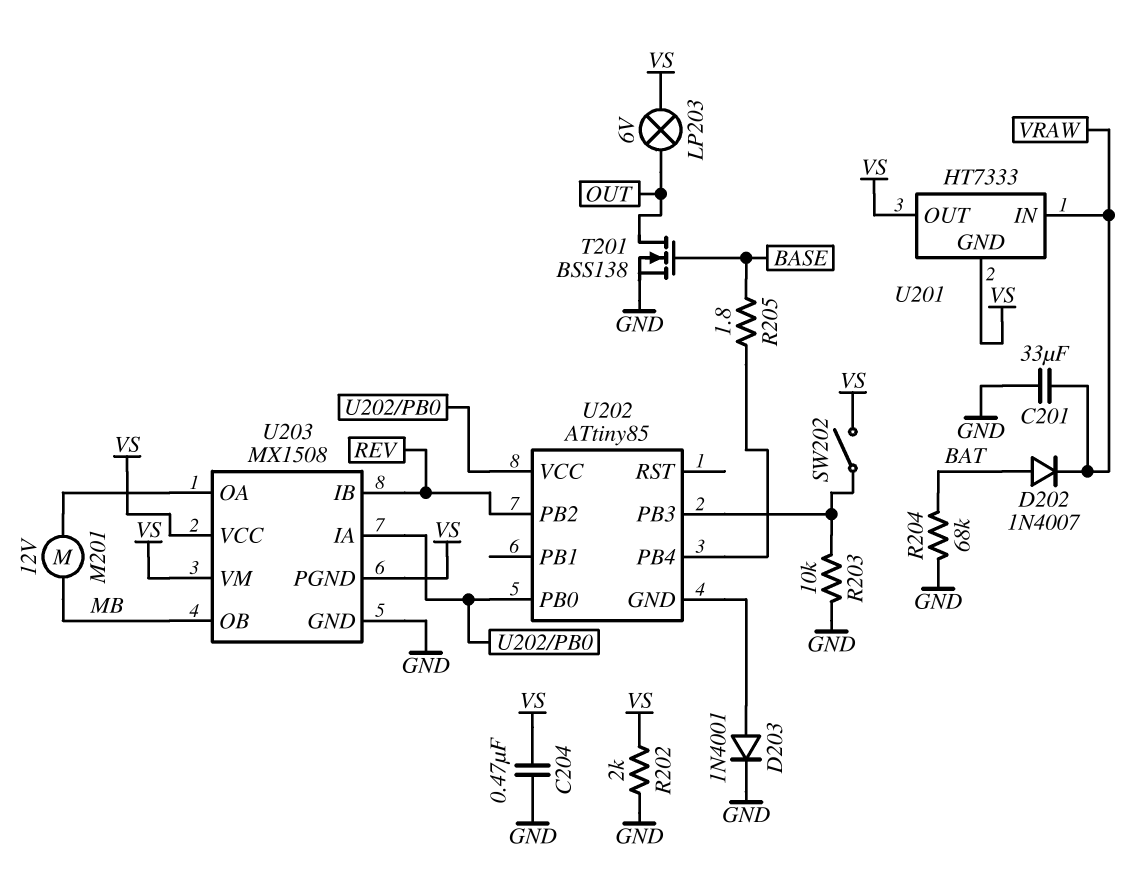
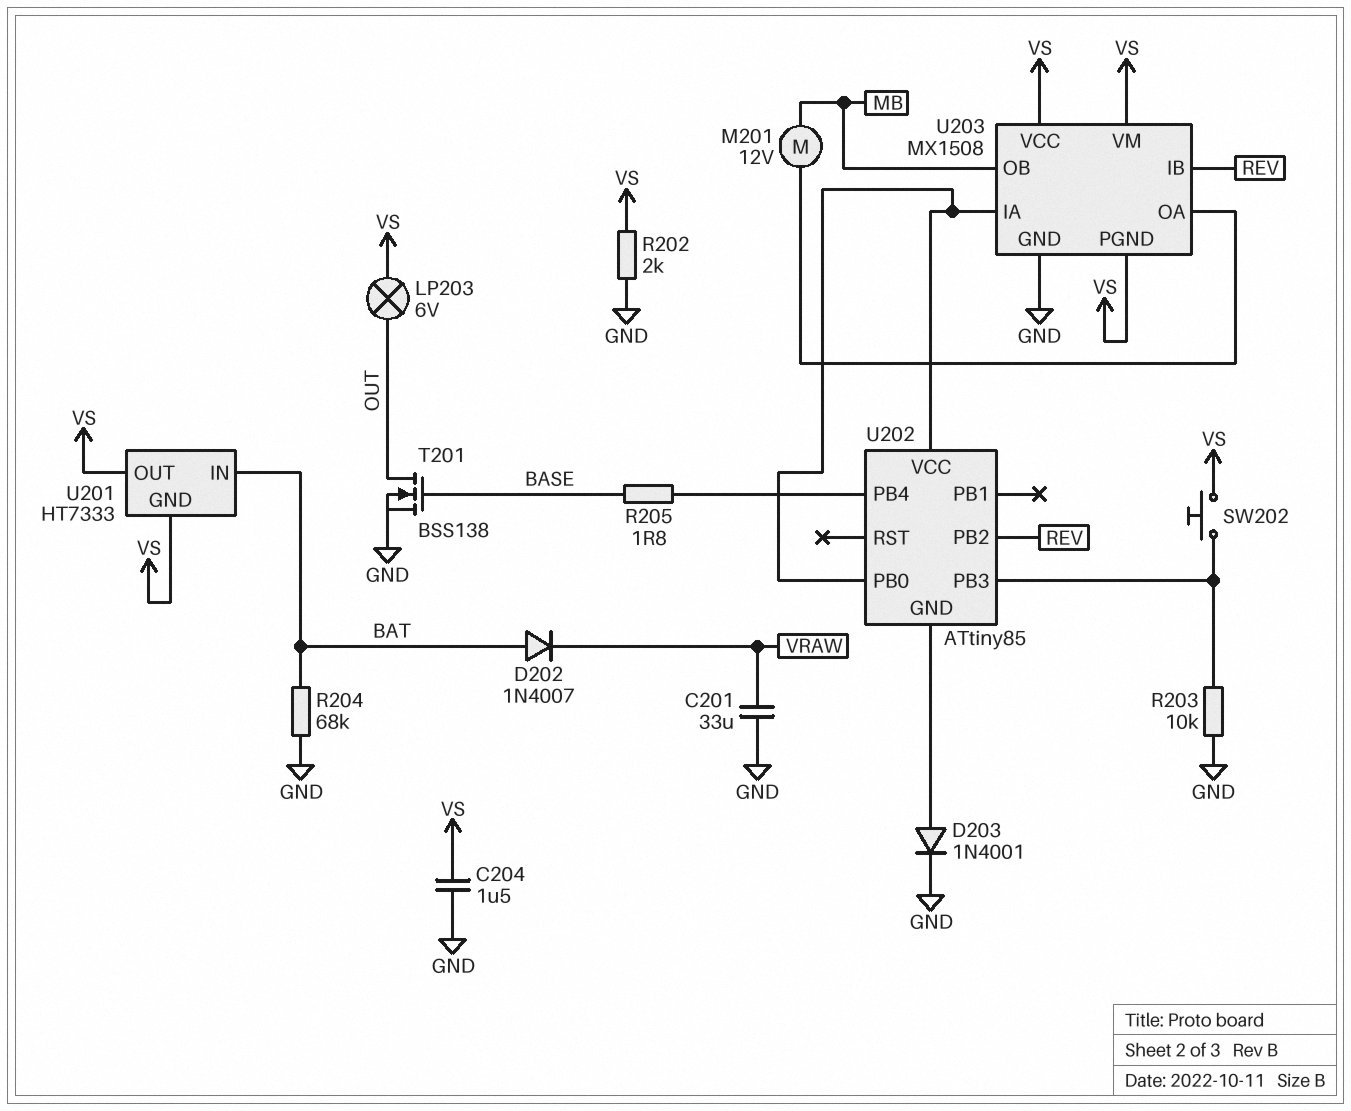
C204: 470nF (GND, VS) -> 1.5uF (GND, VS)
SW202: switch (U202/PB3, VS) -> button (U202/PB3, VS)
U201 pin IN: VRAW -> BAT

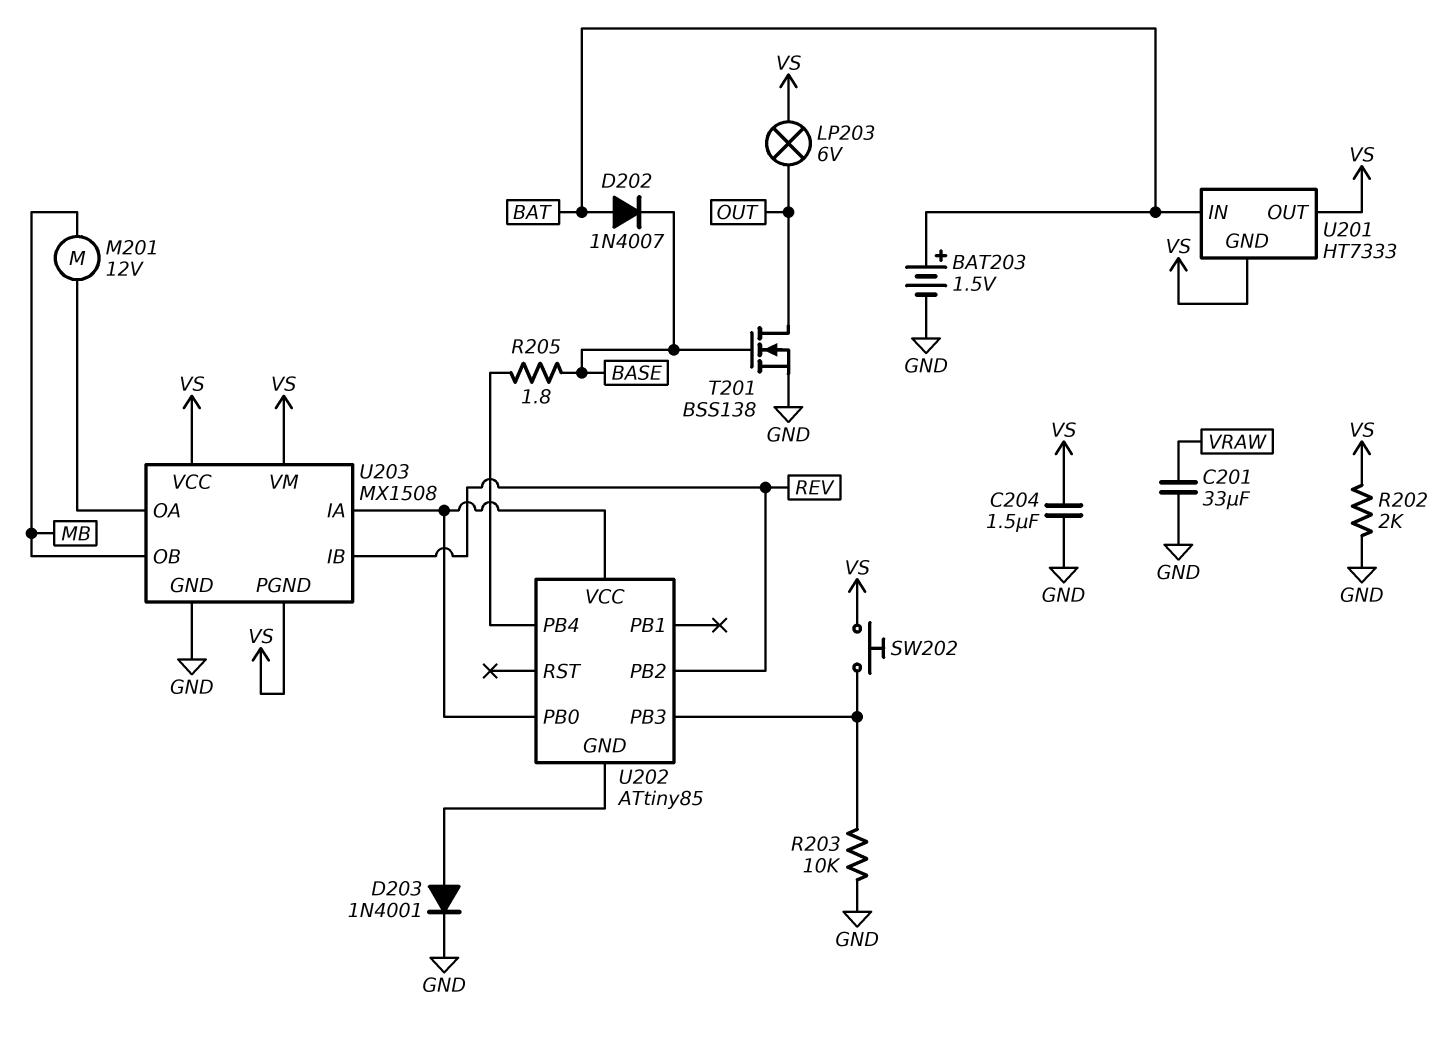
BAT203: none -> 1.5V (plus BAT, minus GND)
D202: diode 1N4007 (A BAT, K VRAW) -> diode 1N4007 (A BAT, K BASE)
R204: 68k (BAT, GND) -> none

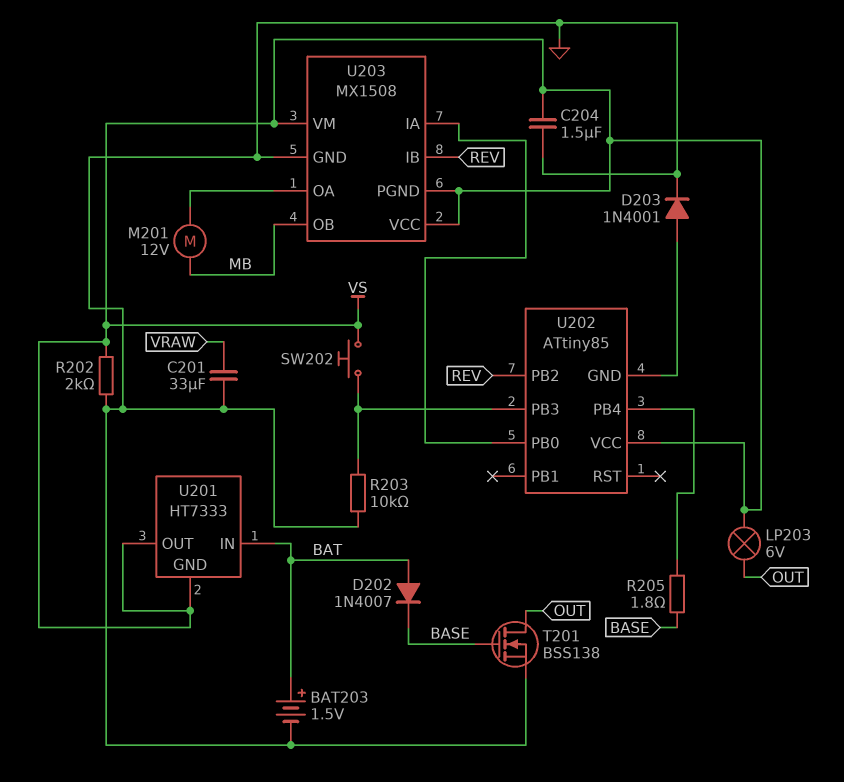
U202 pin VCC: U202/PB0 -> VS

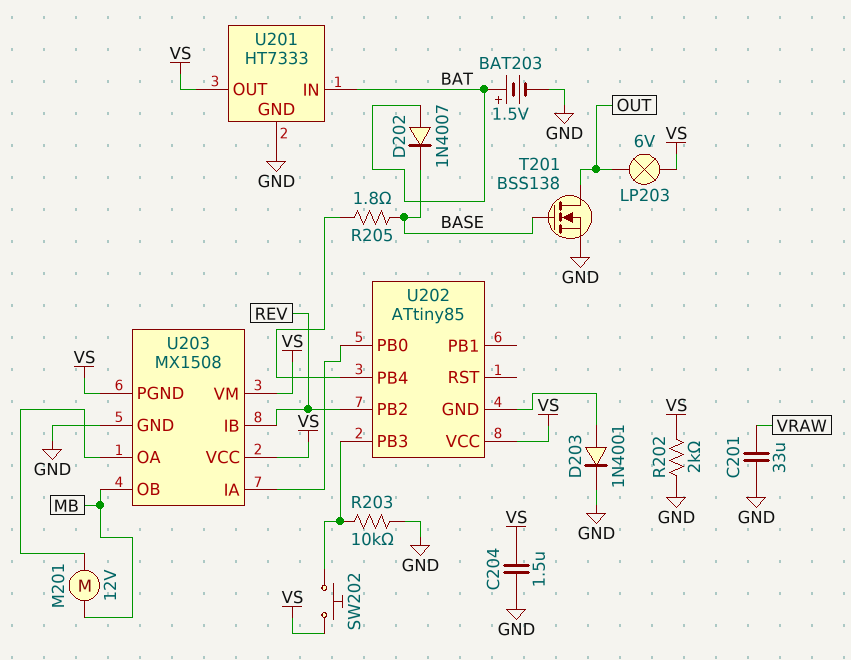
U201 pin GND: VS -> GND

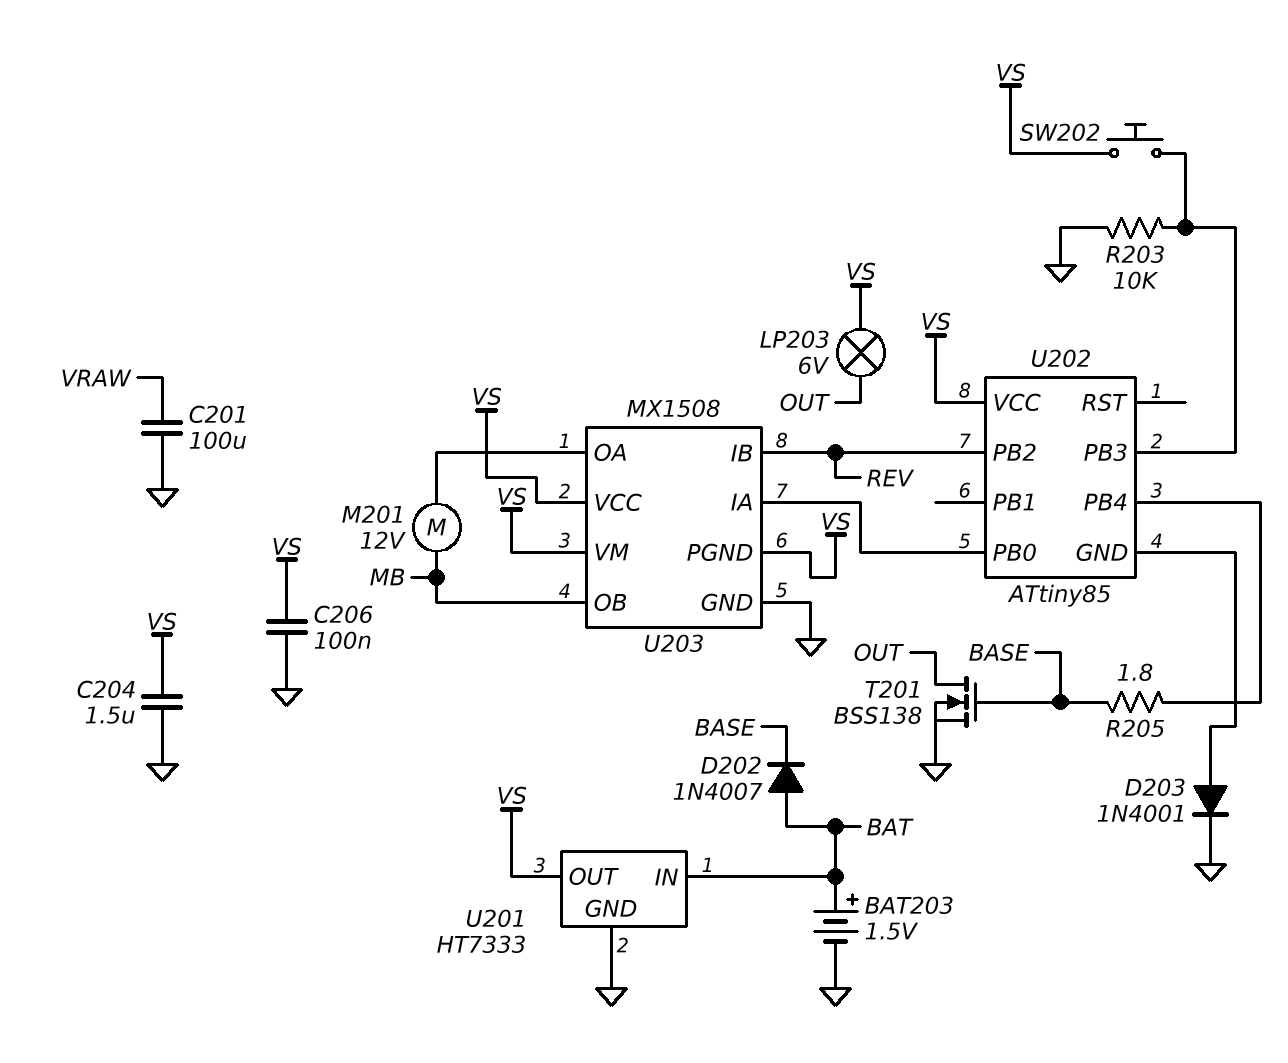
C201: 33uF (GND, VRAW) -> 100uF (GND, VRAW)
C206: none -> 100nF (GND, VS)
R202: 2k (GND, VS) -> none

